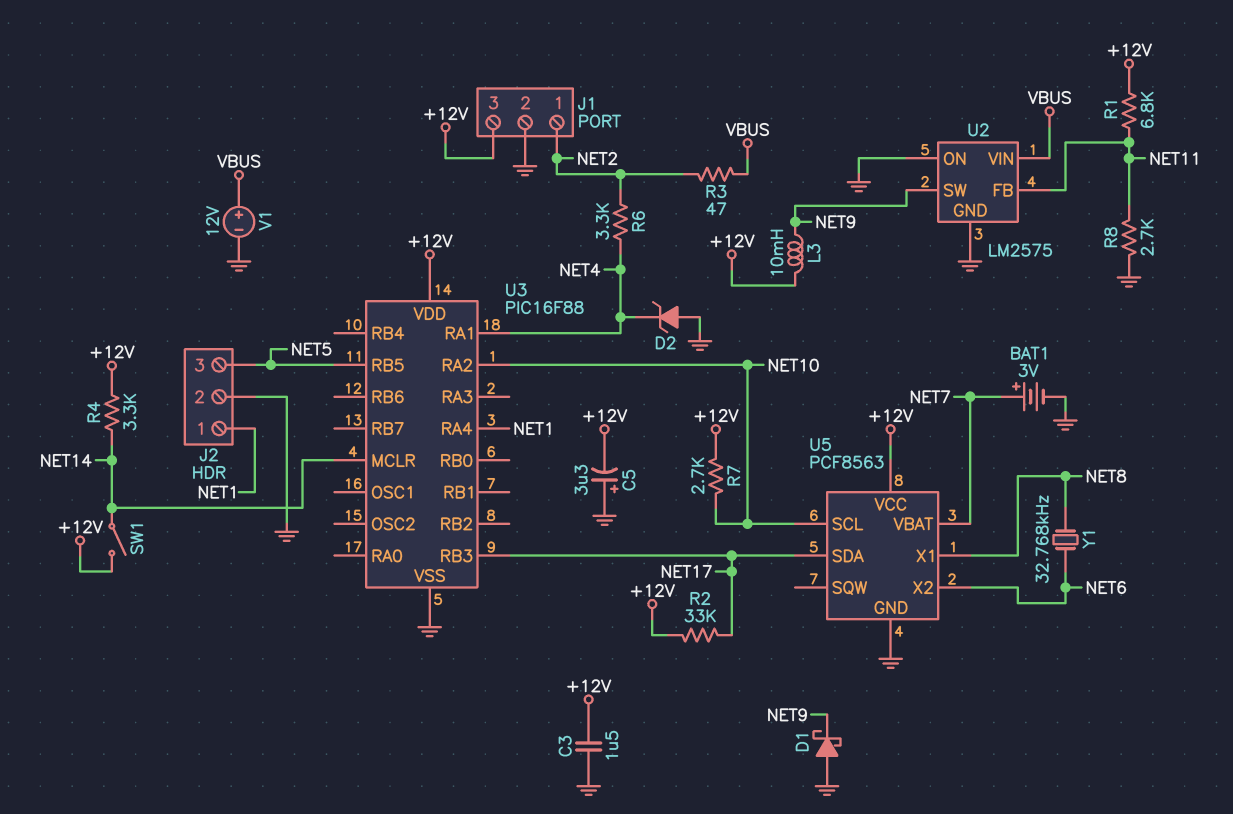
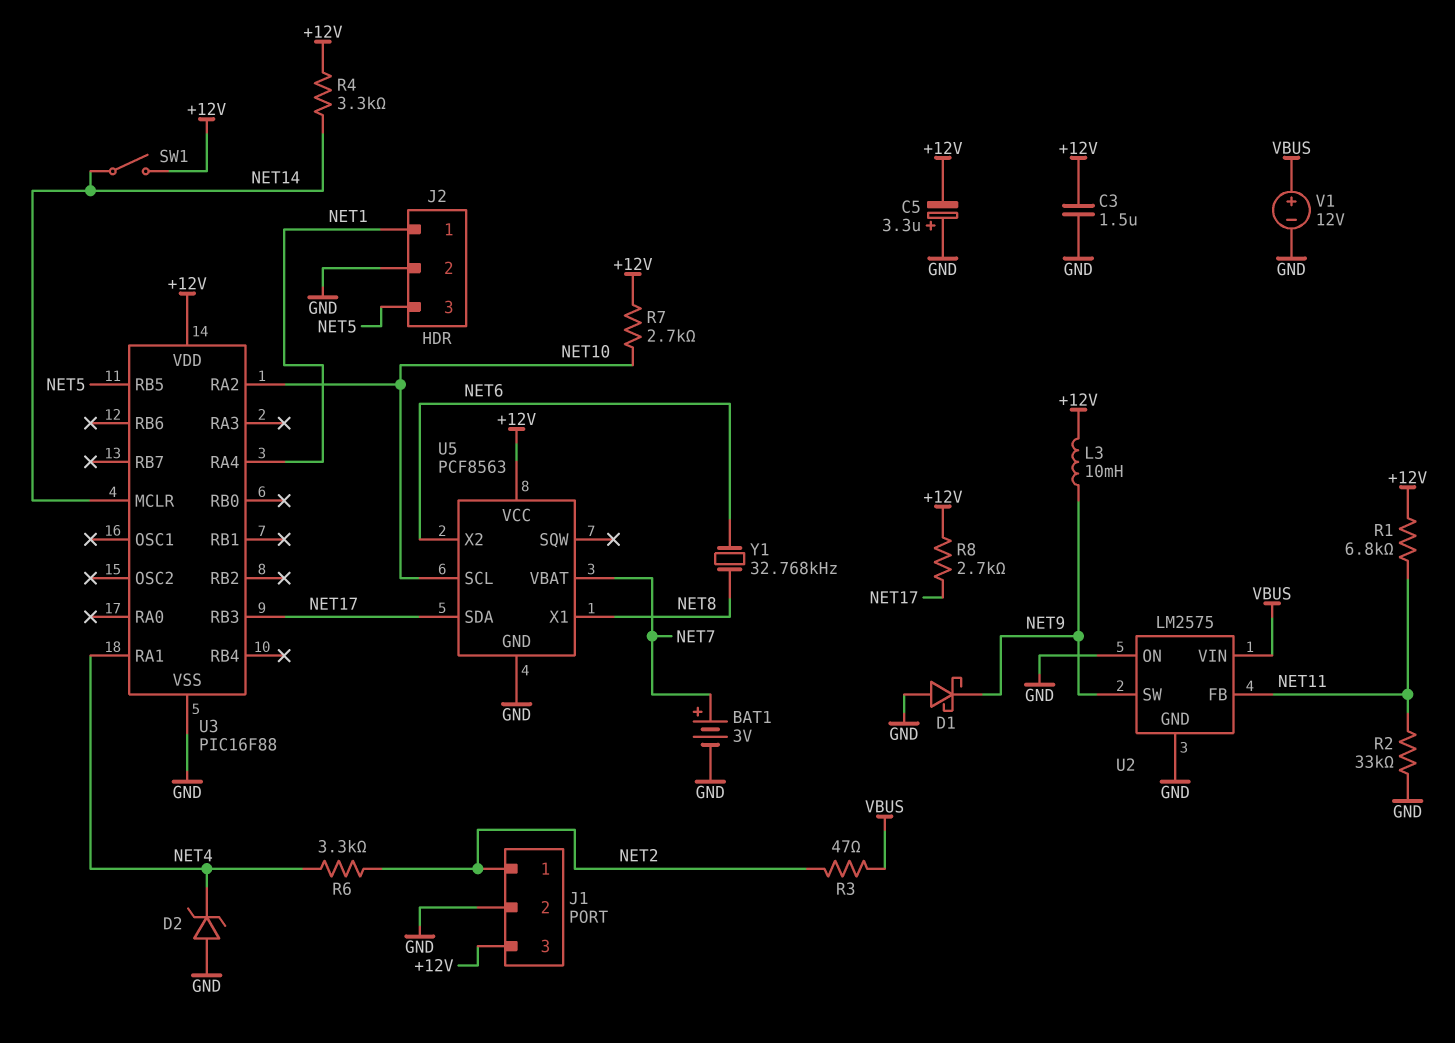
R2: 33k (+12V, NET17) -> 33k (GND, NET11)
R8: 2.7k (GND, NET11) -> 2.7k (+12V, NET17)

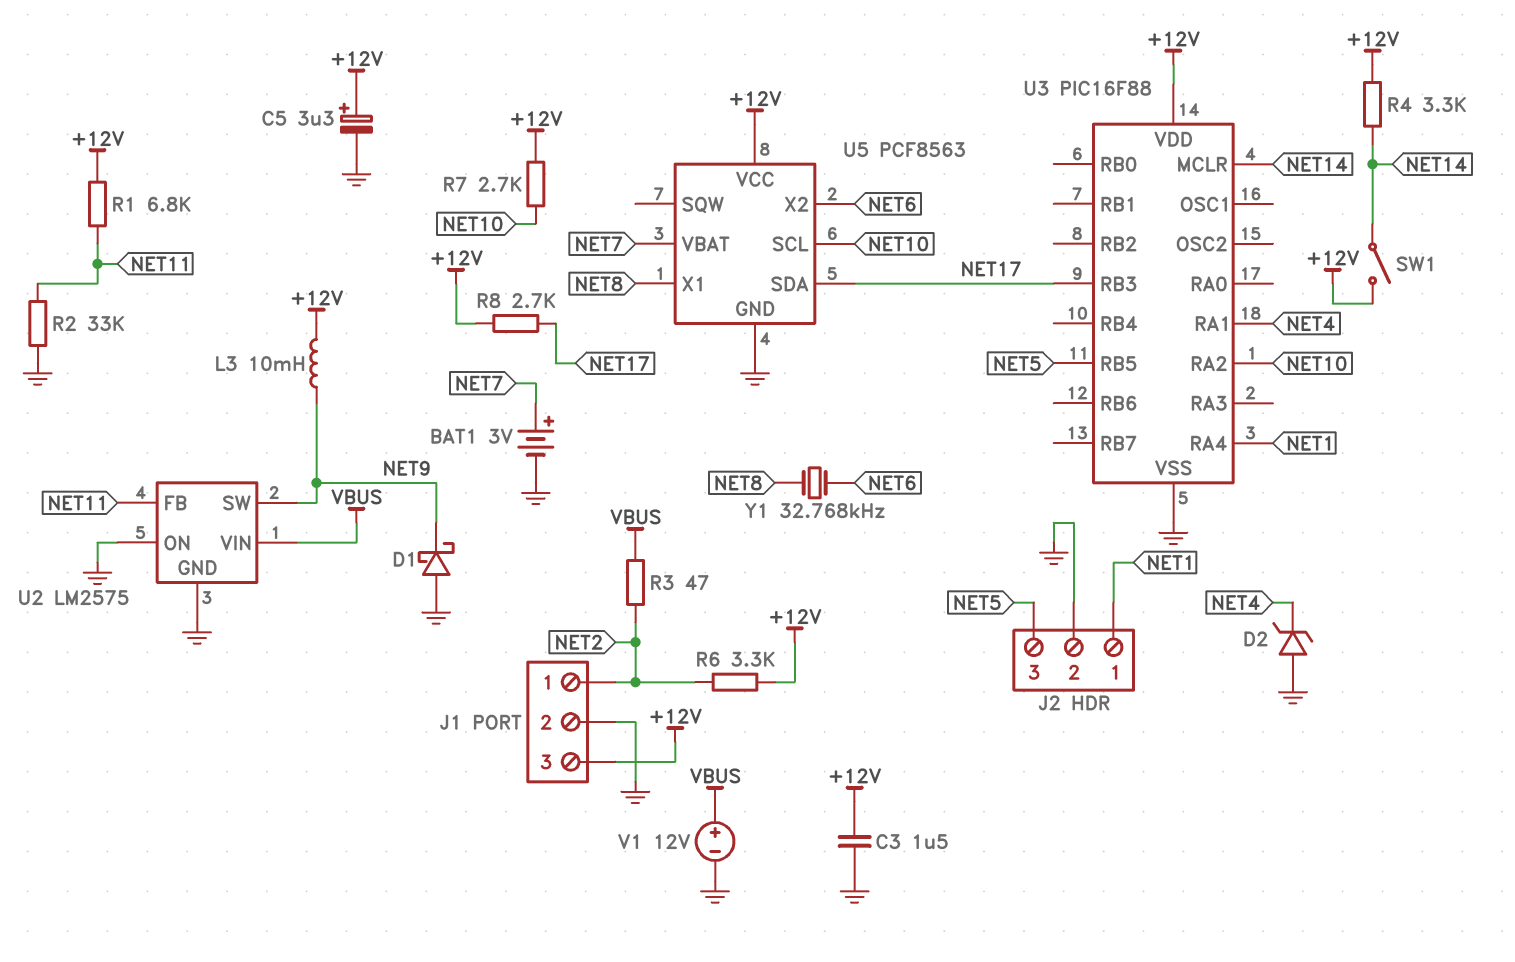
C5: 3.3uF (plus GND, minus +12V) -> 3.3uF (plus +12V, minus GND)
R6: 3.3k (NET2, NET4) -> 3.3k (+12V, NET2)

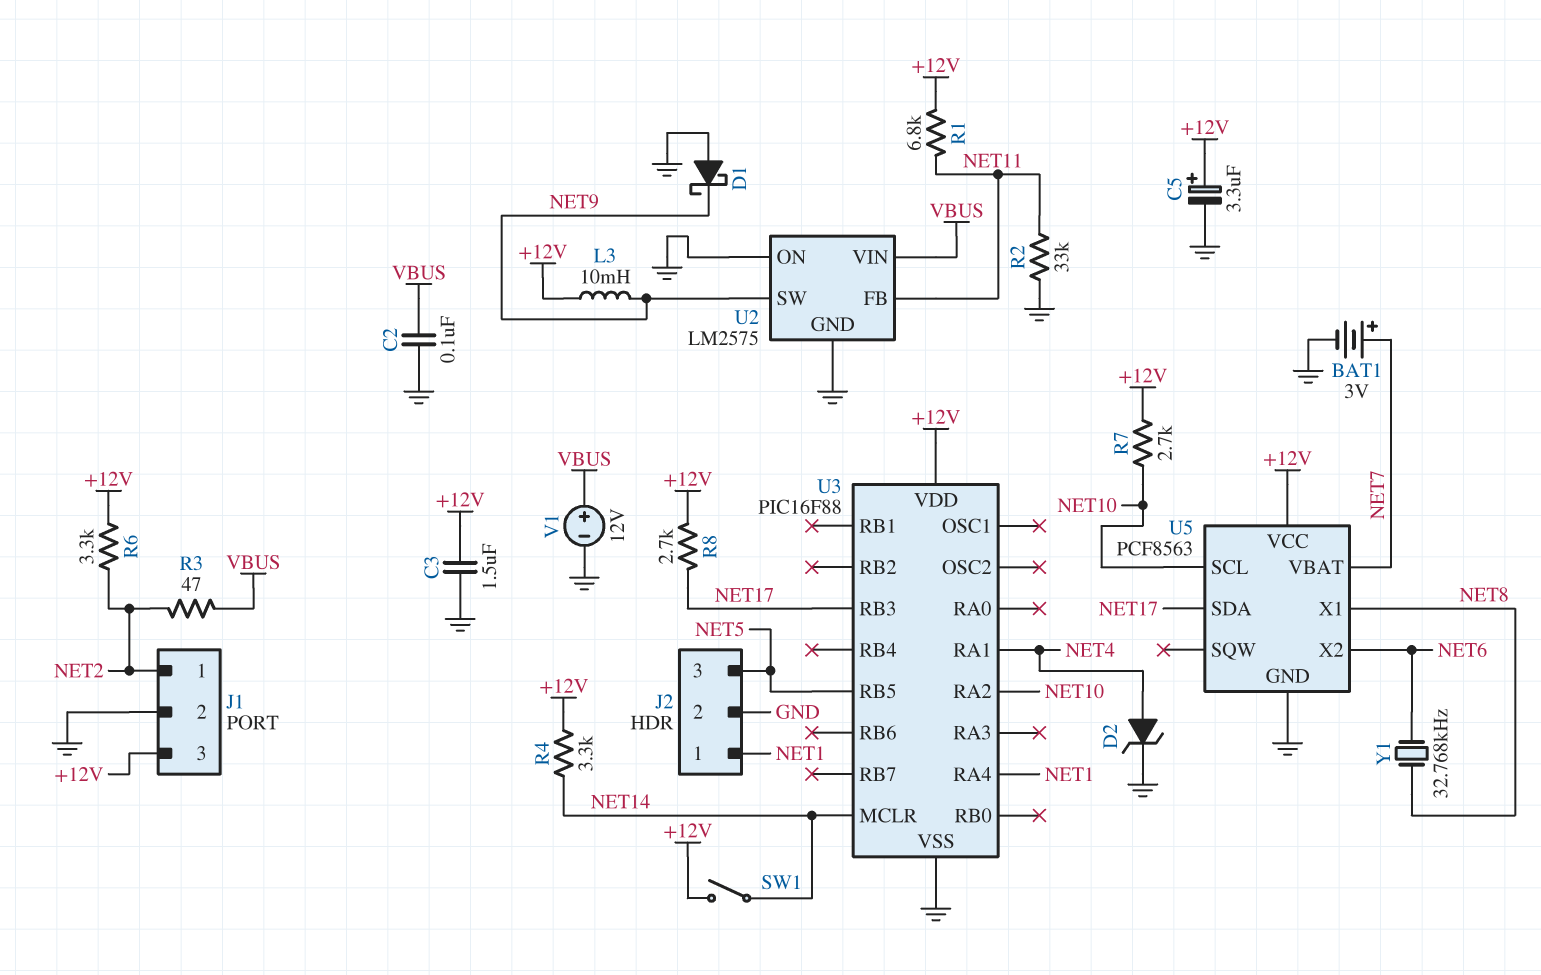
C2: none -> 100nF (GND, VBUS)
D2: zener (A GND, K NET4) -> zener (A NET4, K GND)

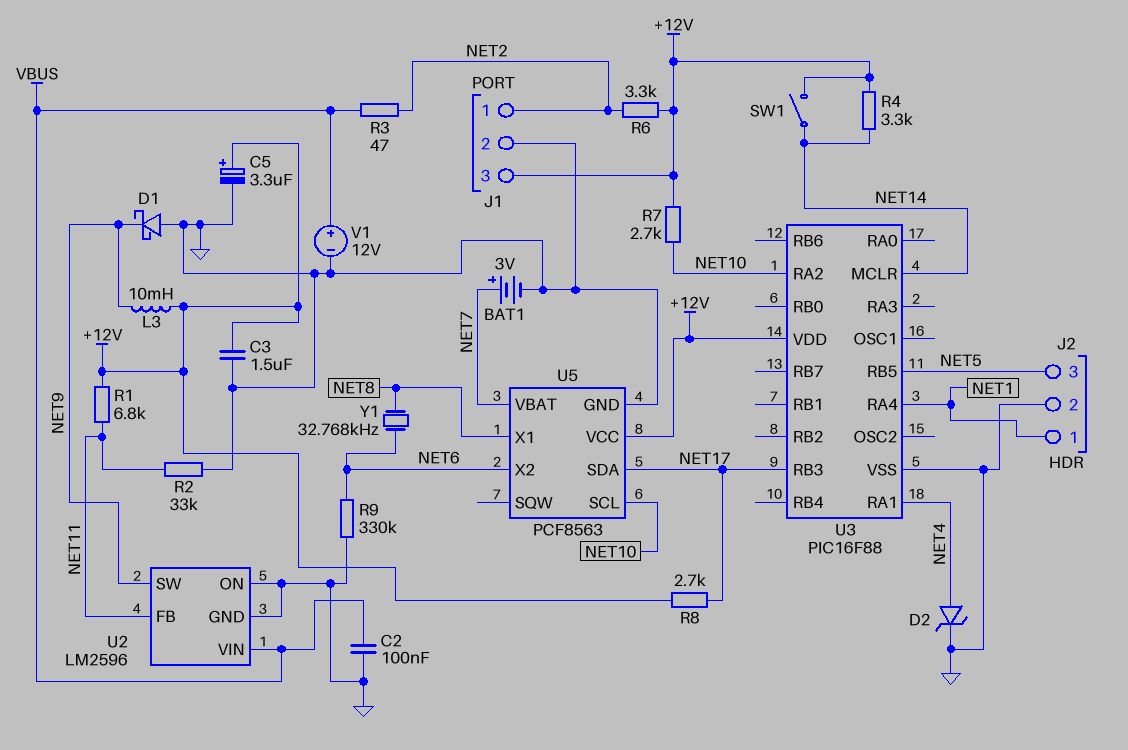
R9: none -> 330k (GND, NET6)
U2: LM2575 -> LM2596

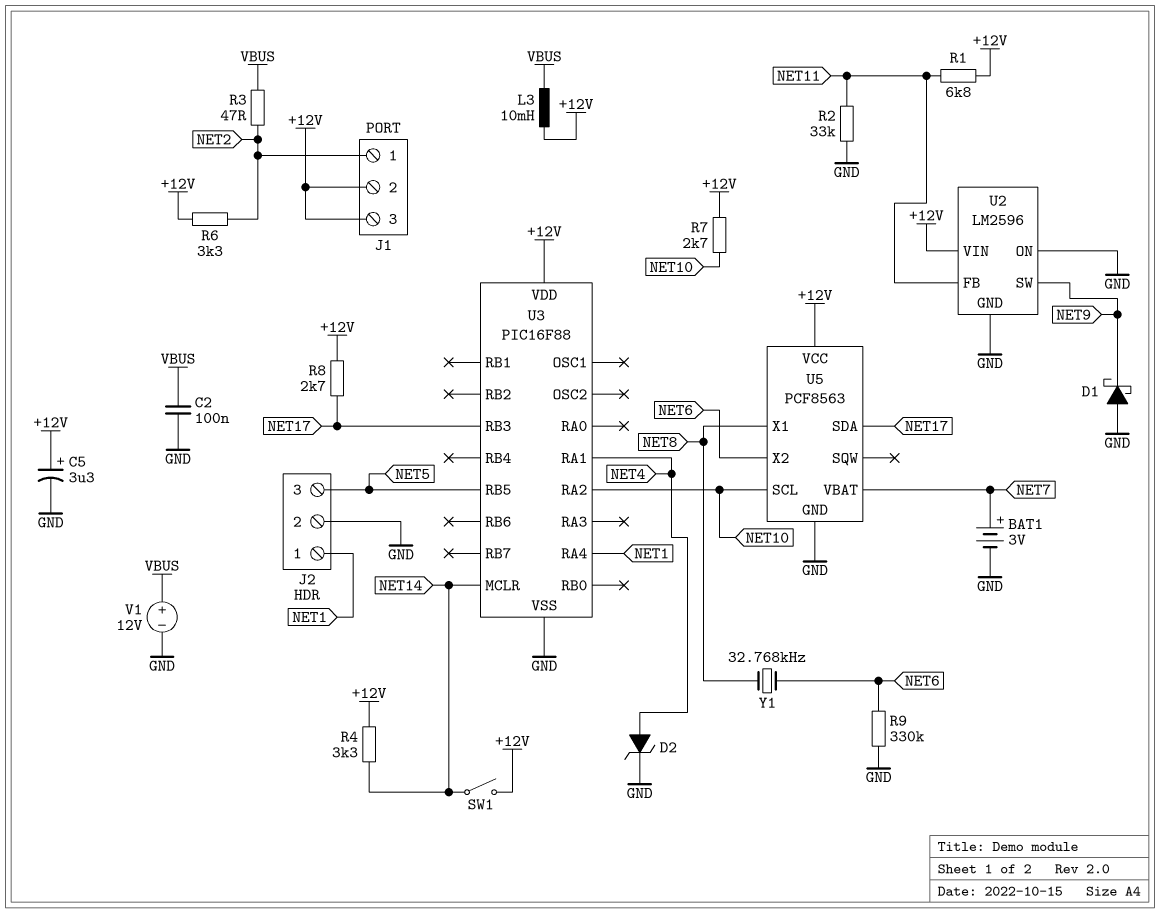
C3: 1.5uF (+12V, GND) -> none
J1 pin 2: GND -> +12V
L3: 10mH (+12V, NET9) -> 10mH (+12V, VBUS)
U2 pin VIN: VBUS -> +12V

